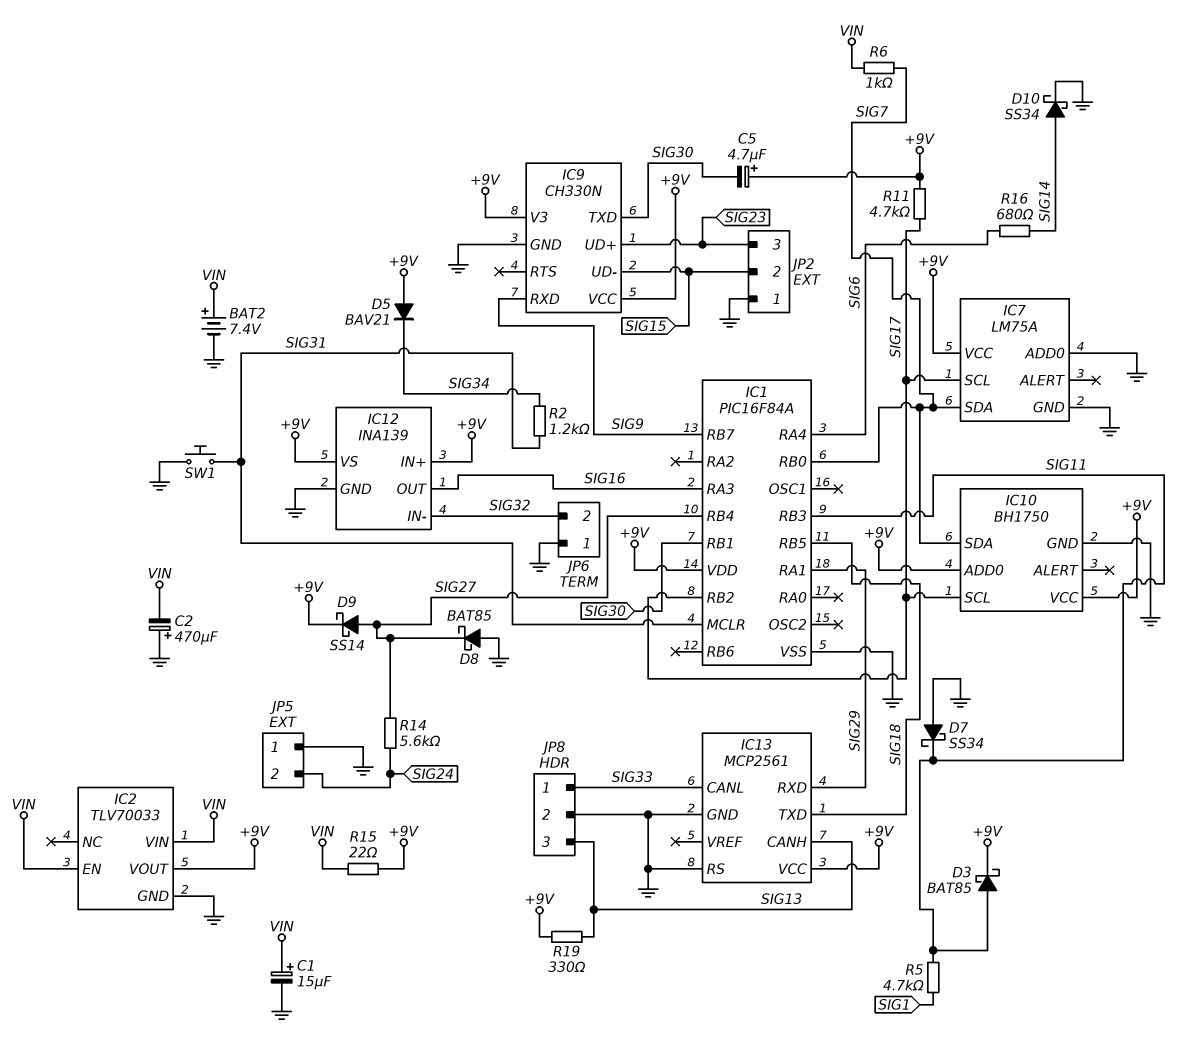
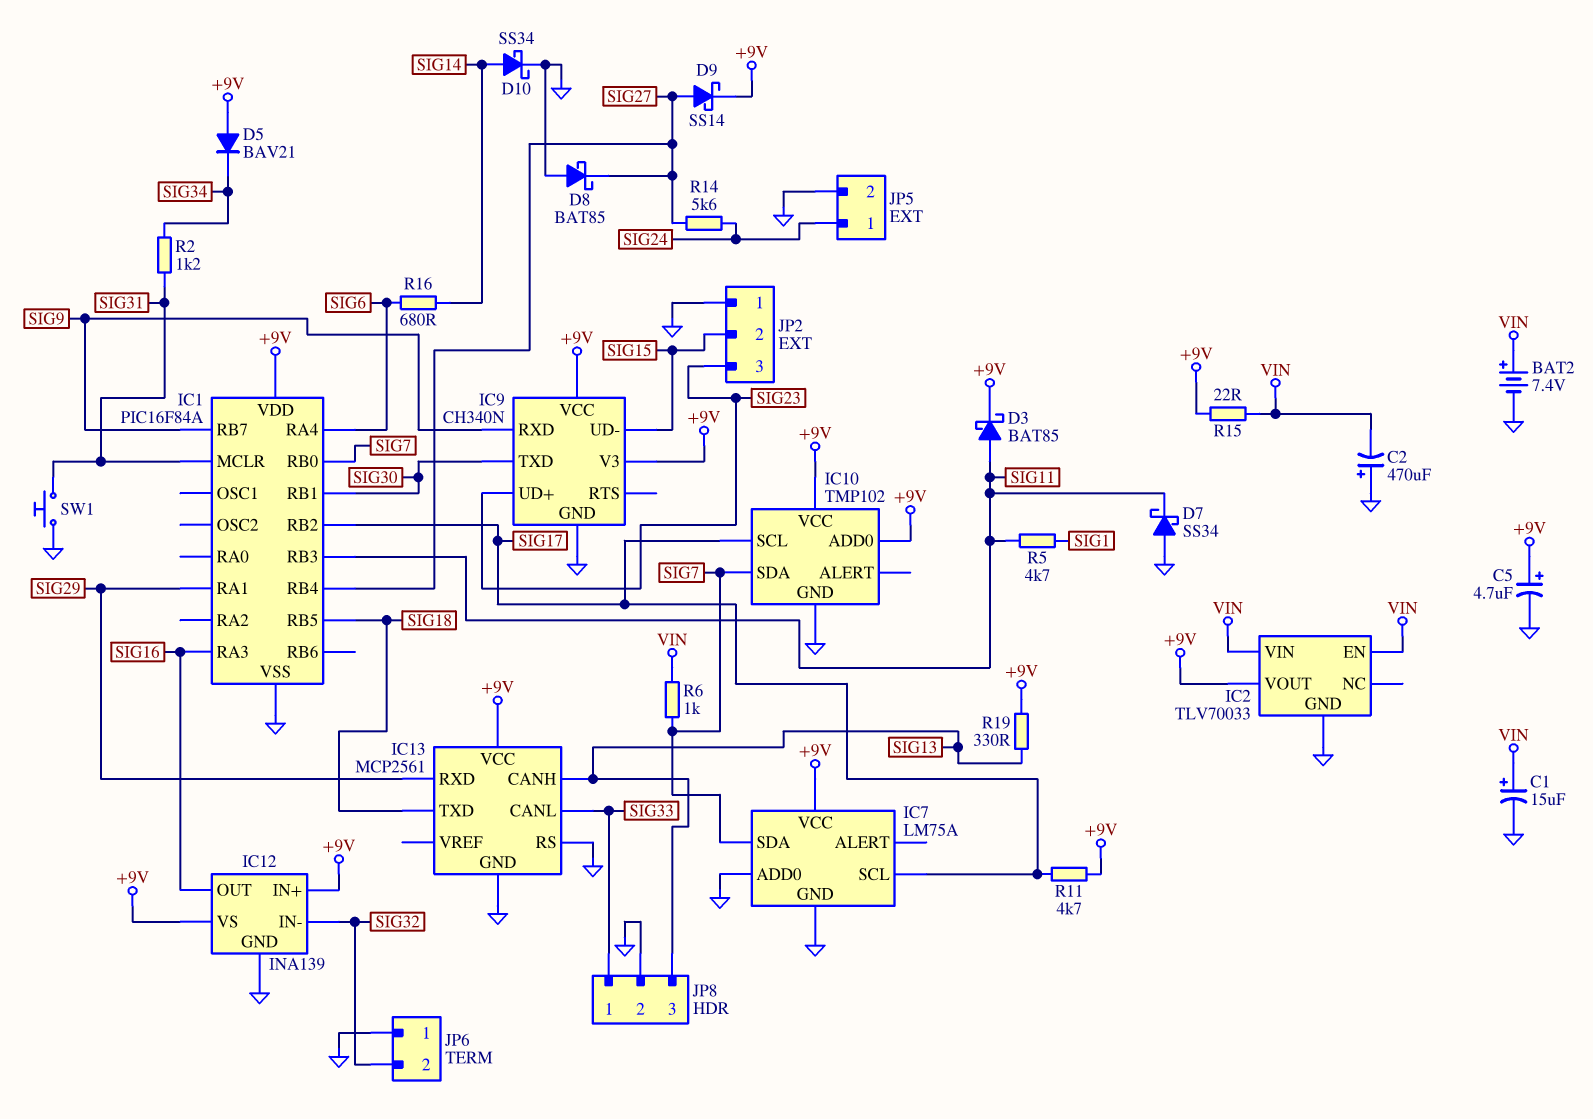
C5: 4.7uF (plus +9V, minus SIG30) -> 4.7uF (plus +9V, minus GND)
IC9: CH330N -> CH340N
IC10: BH1750 -> TMP102
JP5 pin 1: GND -> SIG24
JP5 pin 2: SIG24 -> GND

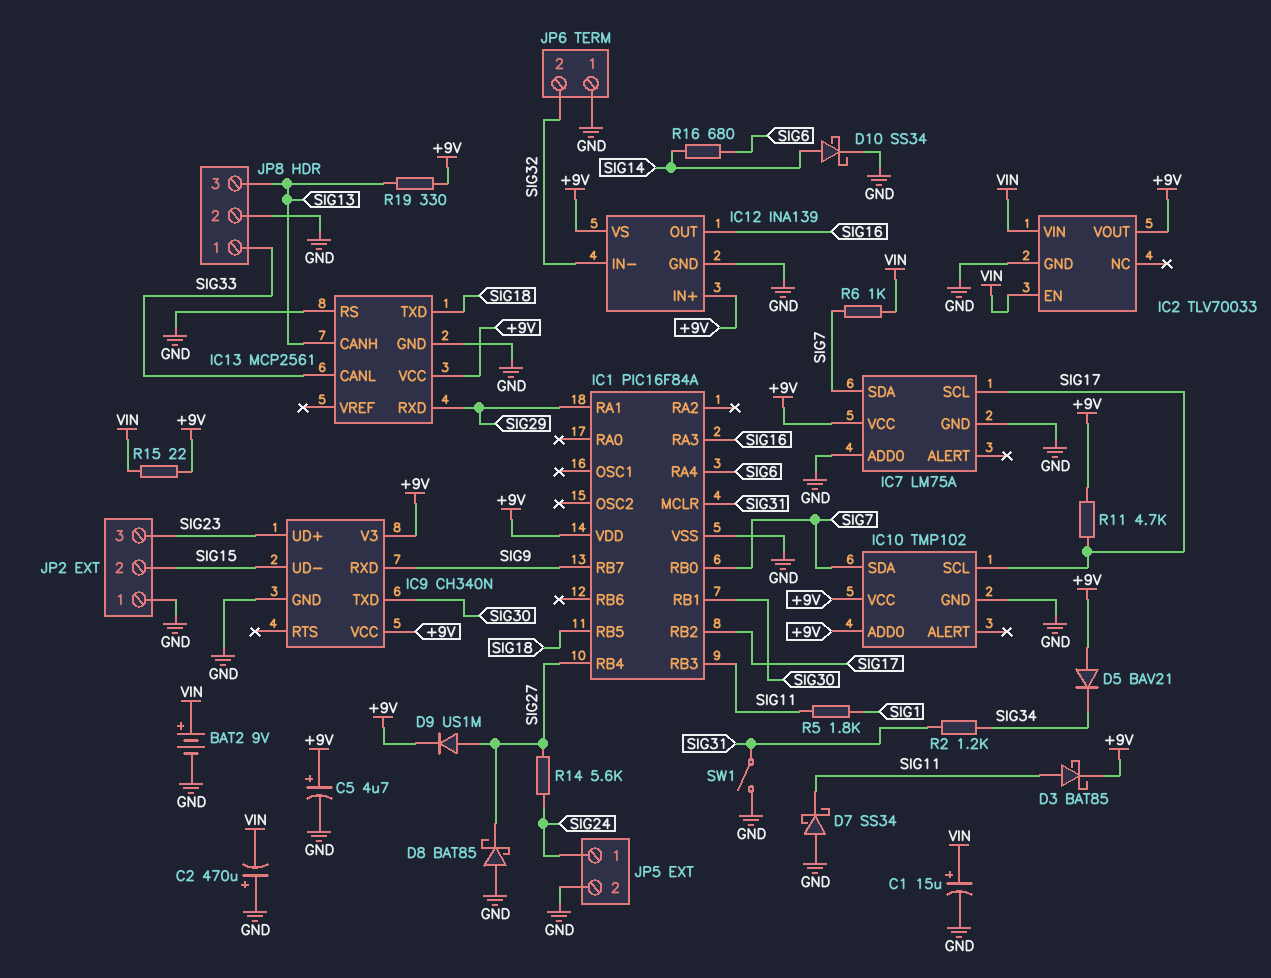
BAT2: 7.4V (plus VIN, minus GND) -> 9V (plus VIN, minus GND)
D9: schottky SS14 (A SIG27, K +9V) -> diode US1M (A SIG27, K +9V)
R5: 4.7k (SIG1, SIG11) -> 1.8k (SIG1, SIG11)
SW1: button (GND, SIG31) -> switch (GND, SIG31)

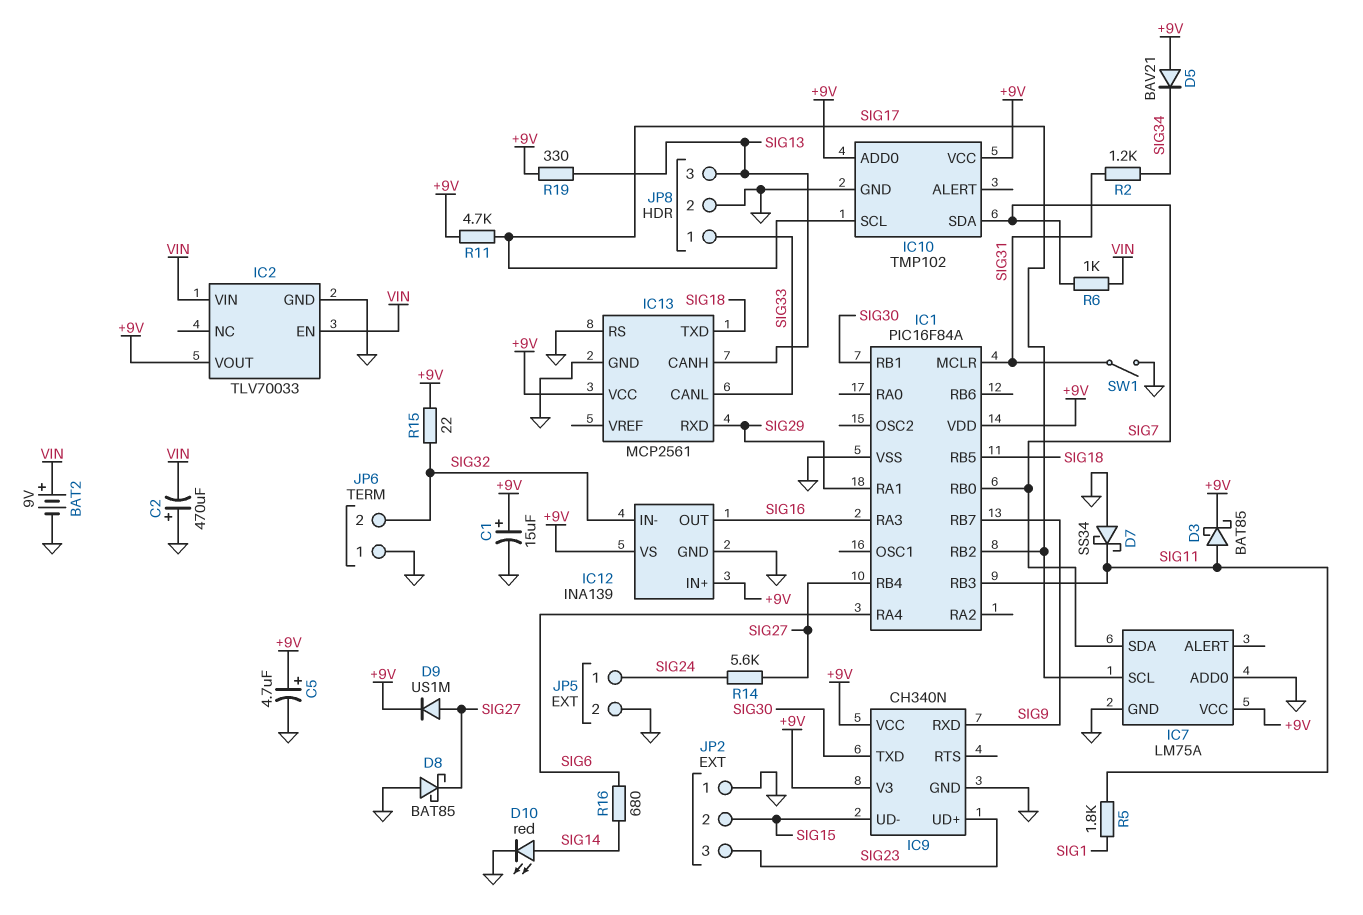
C1: 15uF (plus VIN, minus GND) -> 15uF (plus +9V, minus GND)
D10: schottky SS34 (A SIG14, K GND) -> LED red (A SIG14, K GND)
R15: 22 (+9V, VIN) -> 22 (+9V, SIG32)

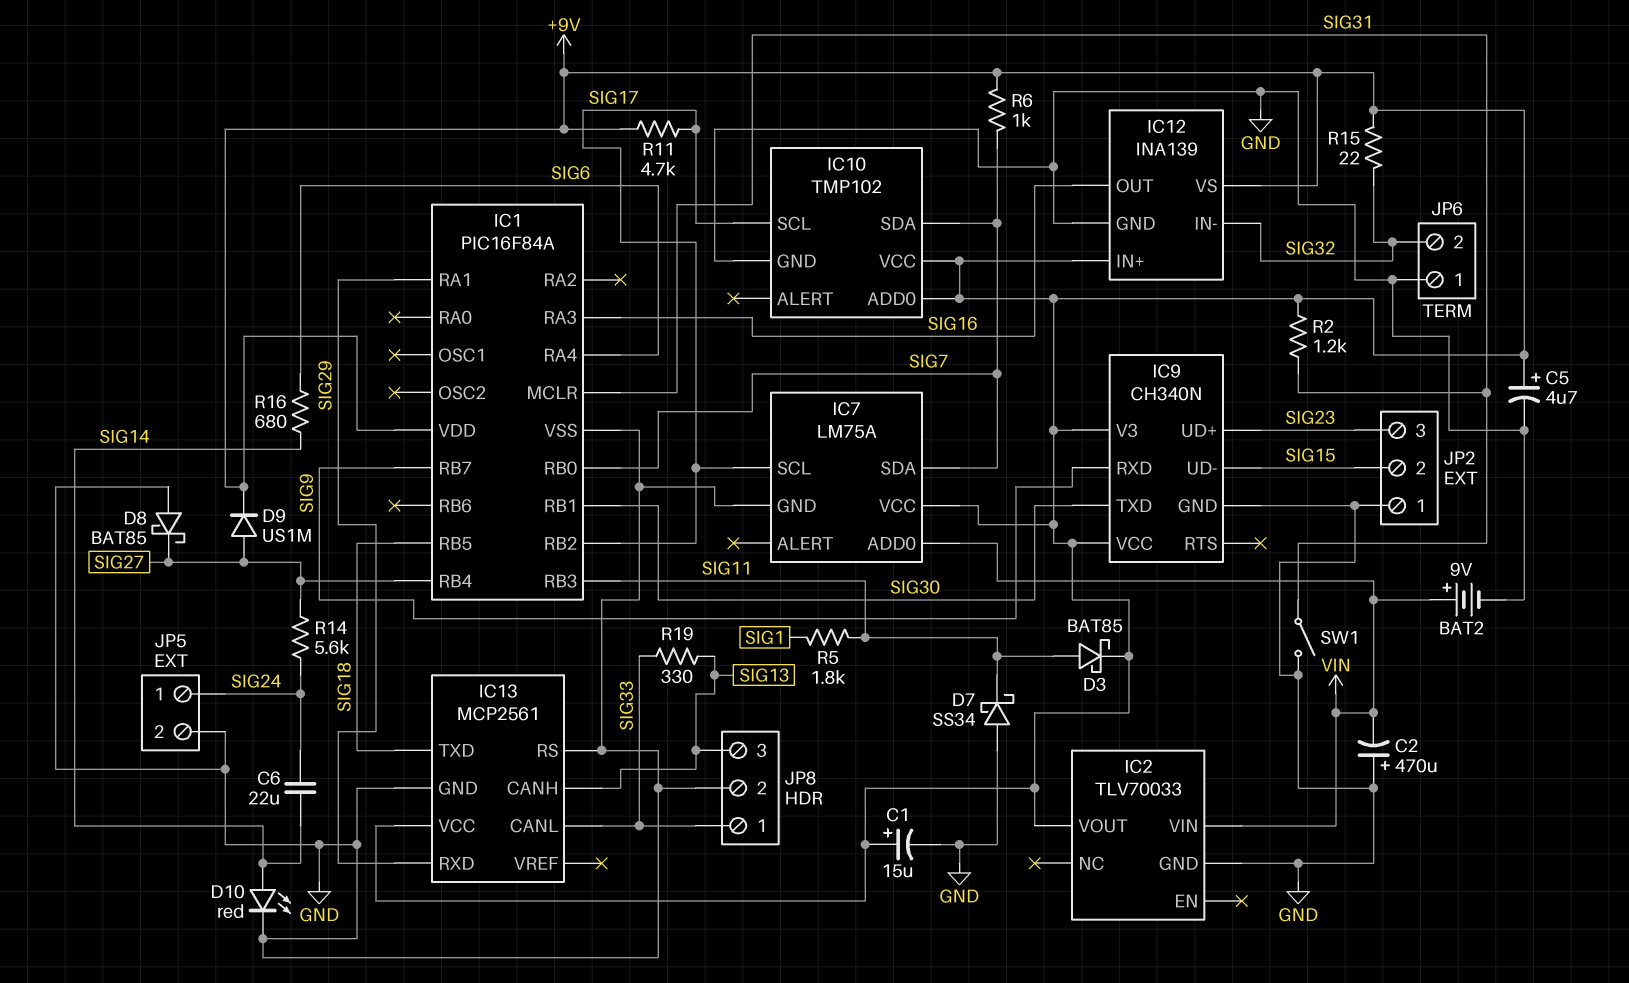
C6: none -> 22uF (SIG14, SIG24)
D5: diode BAV21 (A +9V, K SIG34) -> none
IC2 pin EN: VIN -> none
IC7 pin ADD0: GND -> VIN
R2: 1.2k (SIG31, SIG34) -> 1.2k (+9V, SIG31)
R6: 1k (SIG7, VIN) -> 1k (+9V, SIG7)
R19: 330 (+9V, SIG13) -> 330 (SIG13, SIG33)

